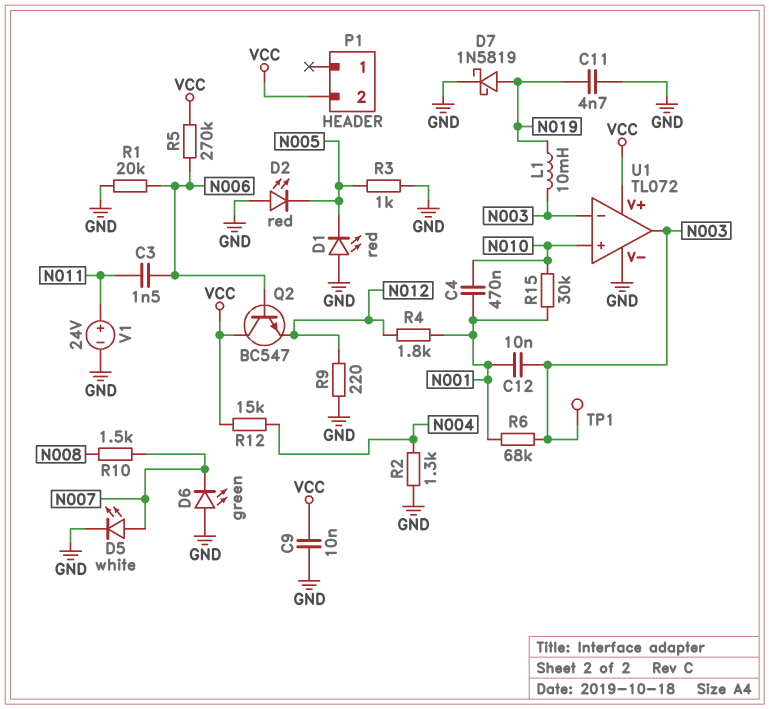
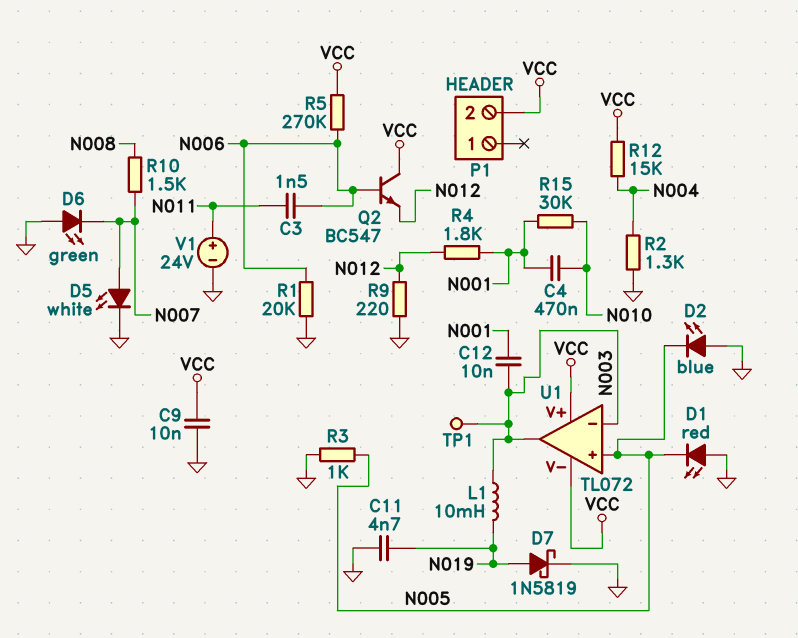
D2: LED red (A GND, K N005) -> LED blue (A GND, K N005)
R6: 68k (N001, N003) -> none
U1 pin V-: GND -> VCC
U1 pin in+: N010 -> N005

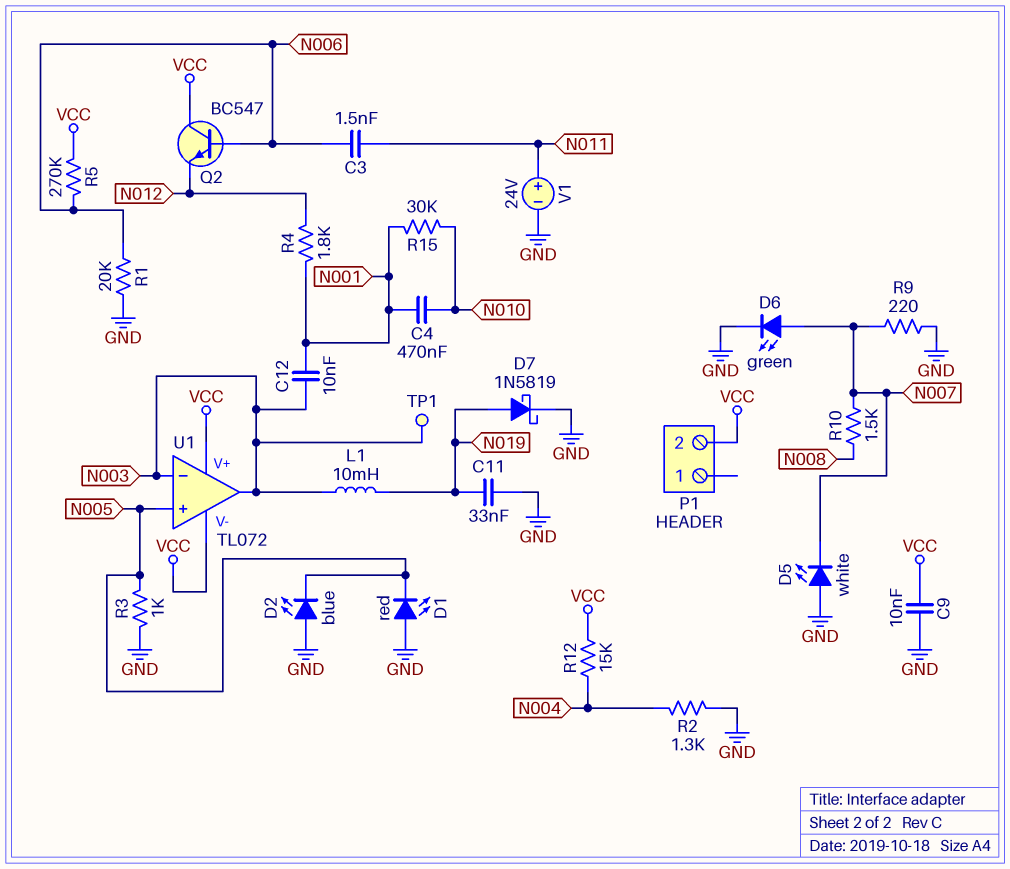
C11: 4.7nF (GND, N019) -> 33nF (GND, N019)
D5: LED white (A N007, K GND) -> LED white (A GND, K N007)
D6: LED green (A GND, K N007) -> LED green (A N007, K GND)
R9: 220 (GND, N012) -> 220 (GND, N007)

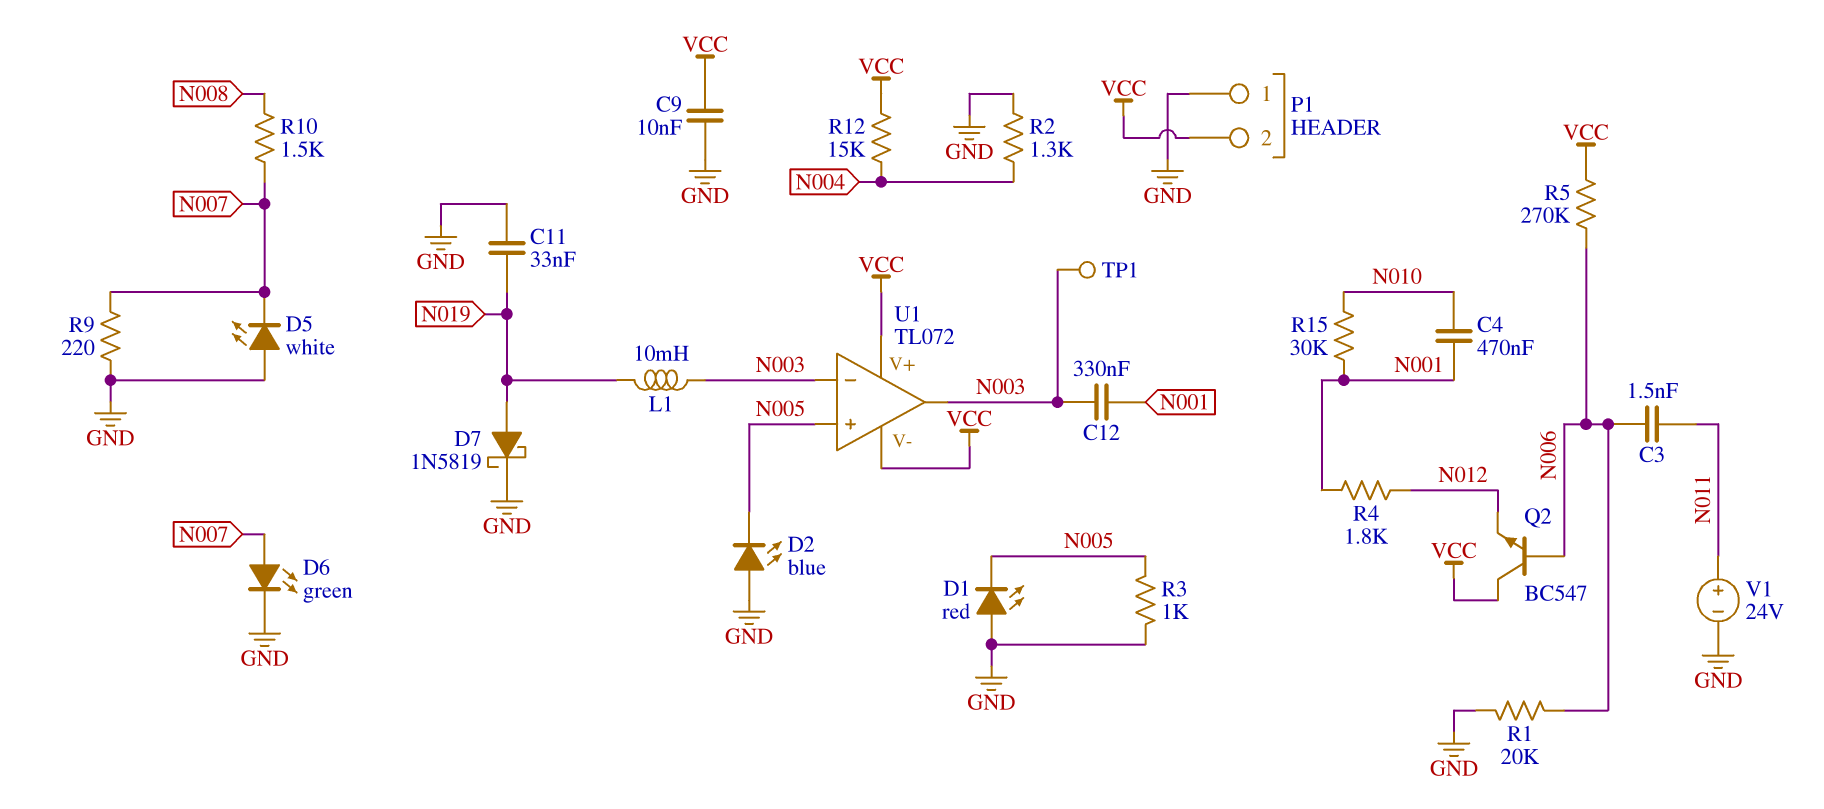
C12: 10nF (N001, N003) -> 330nF (N001, N003)
P1 pin 1: none -> GND

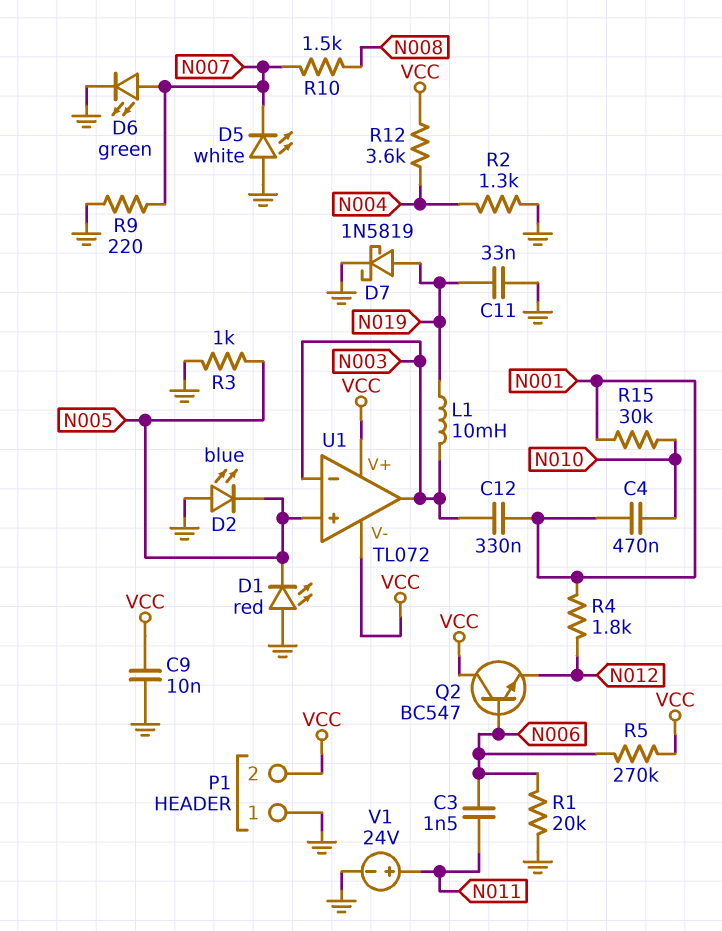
R12: 15k (N004, VCC) -> 3.6k (N004, VCC)
TP1: test point (N003) -> none

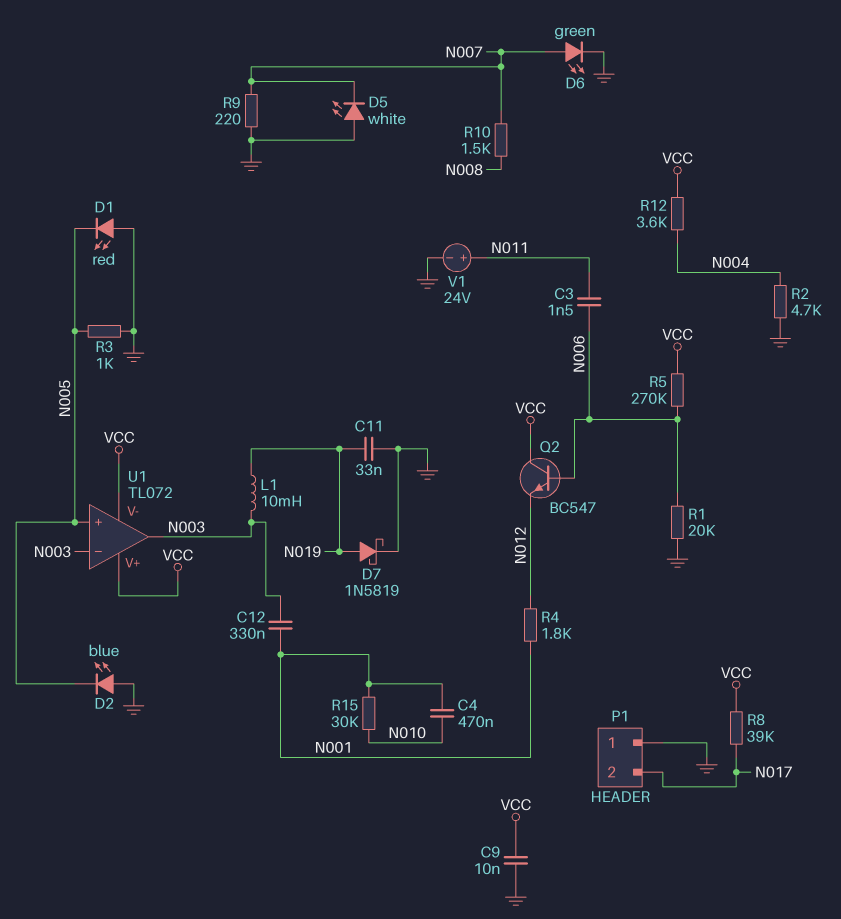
P1 pin 2: VCC -> N017
R2: 1.3k (GND, N004) -> 4.7k (GND, N004)
R8: none -> 39k (N017, VCC)

